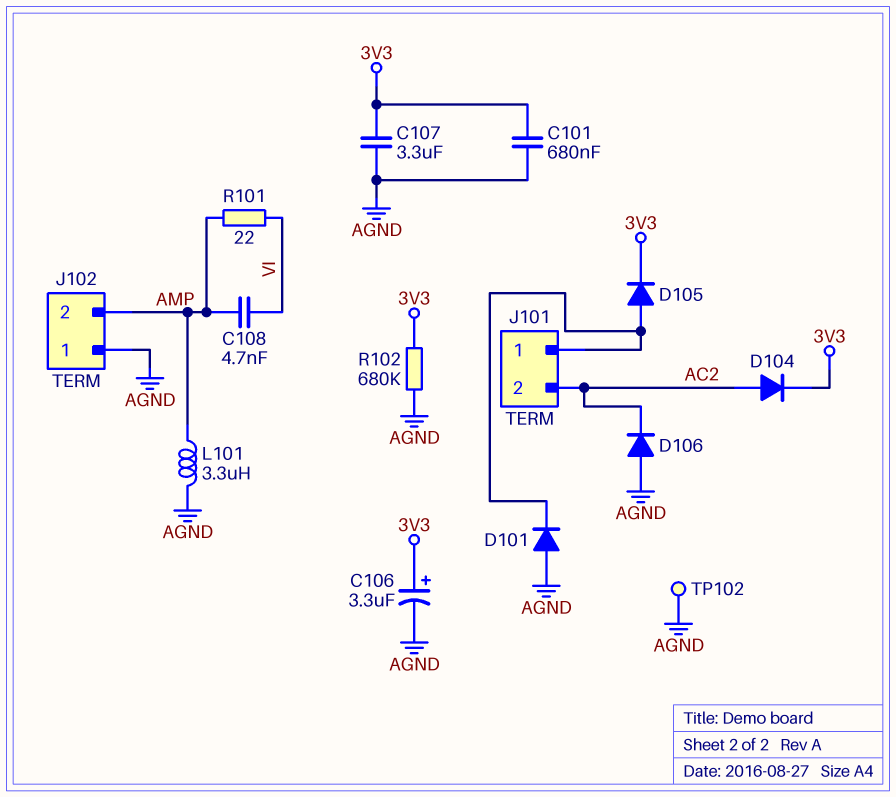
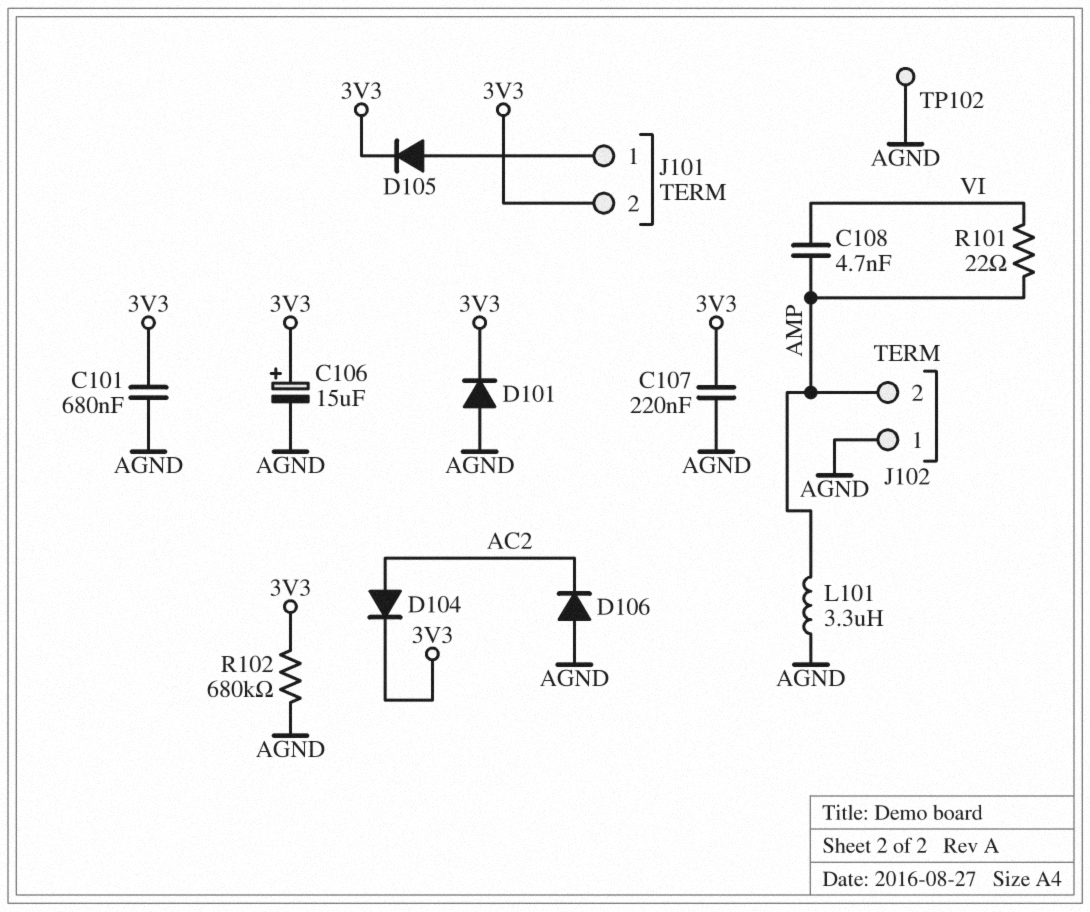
C106: 3.3uF (plus 3V3, minus AGND) -> 15uF (plus 3V3, minus AGND)
C107: 3.3uF (3V3, AGND) -> 220nF (3V3, AGND)
D101: diode (A AGND, K J101/1) -> diode (A AGND, K 3V3)
J101 pin 2: AC2 -> 3V3

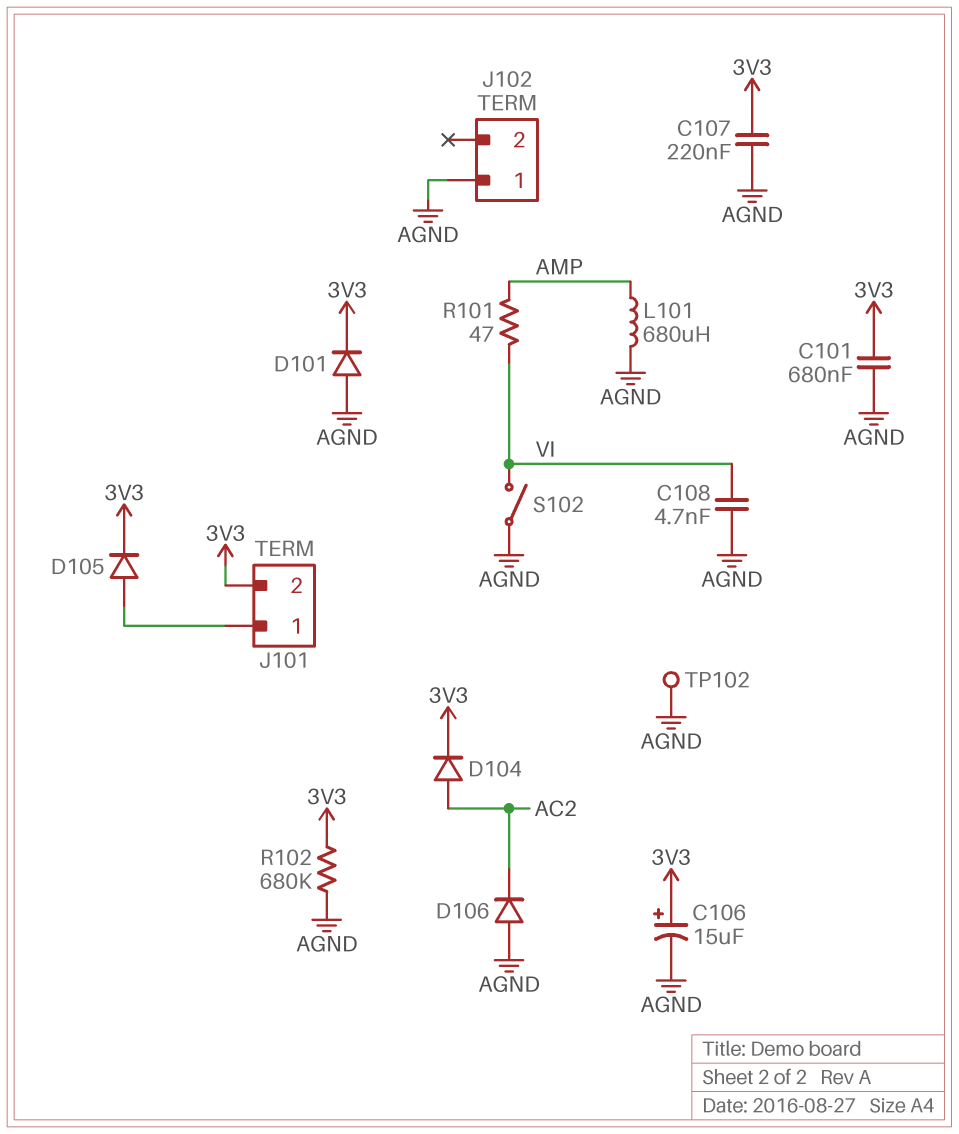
C108: 4.7nF (AMP, VI) -> 4.7nF (AGND, VI)
J102 pin 2: AMP -> none
L101: 3.3uH (AGND, AMP) -> 680uH (AGND, AMP)
R101: 22 (AMP, VI) -> 47 (AMP, VI)
S102: none -> switch (AGND, VI)

